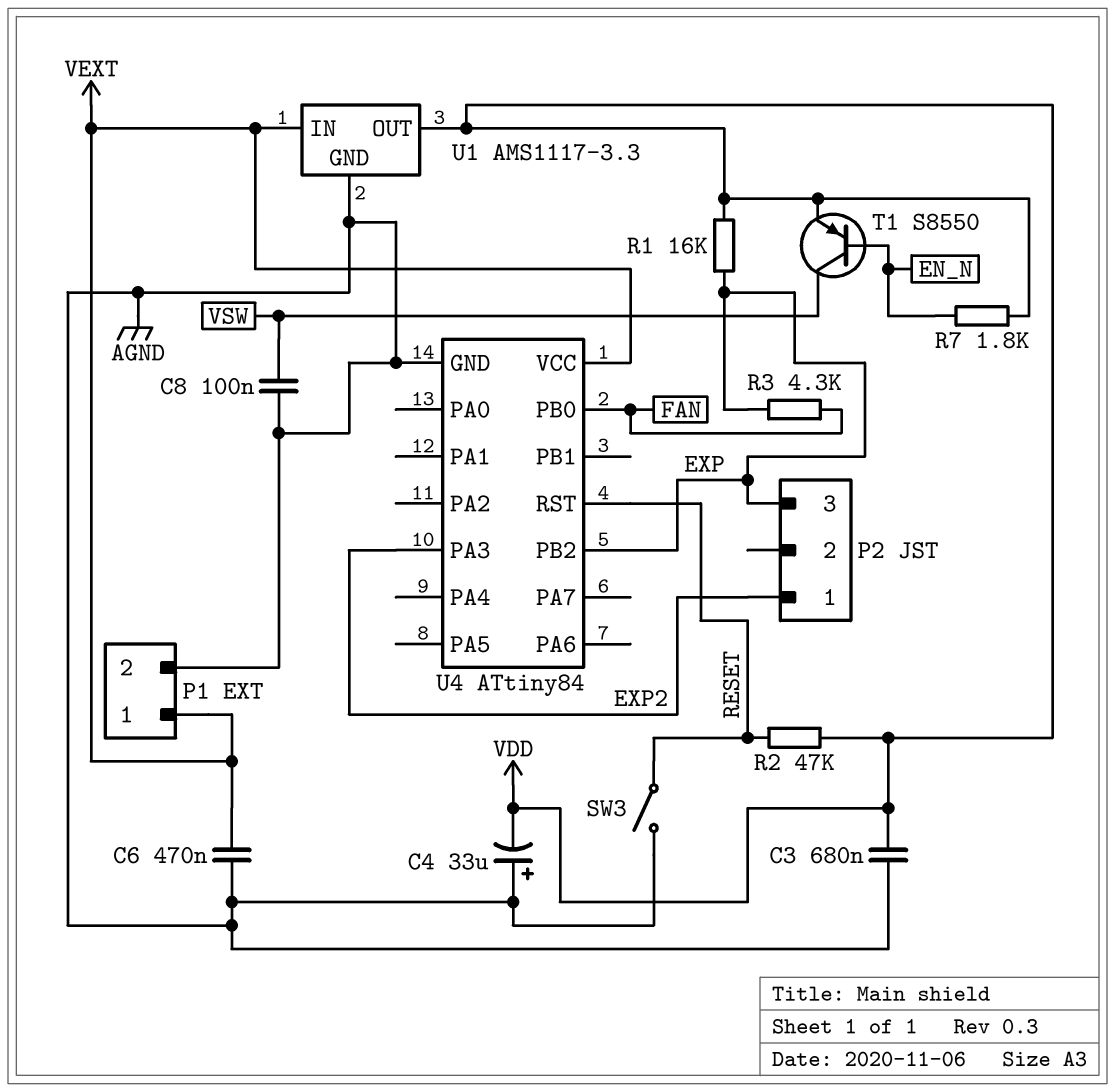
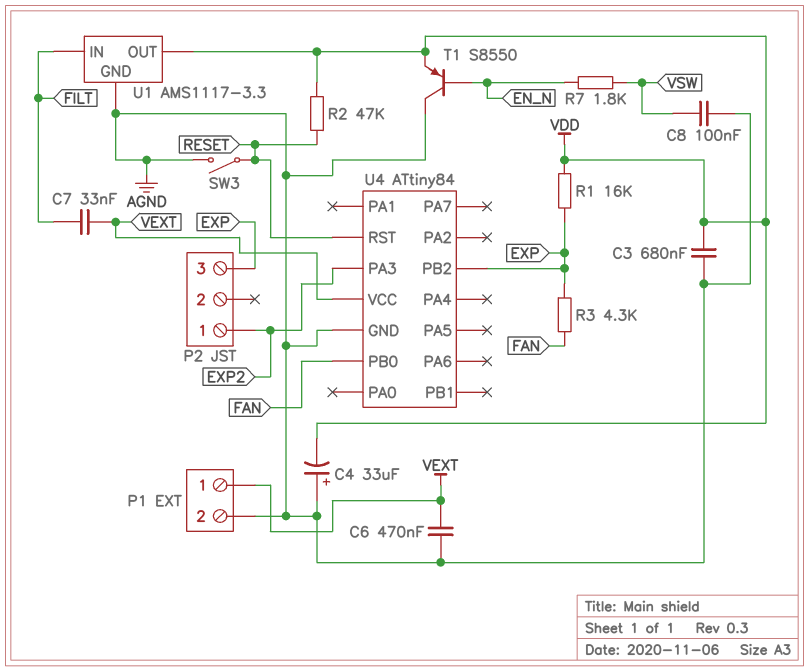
C7: none -> 33nF (FILT, VEXT)
R7: 1.8k (EN_N, VDD) -> 1.8k (EN_N, VSW)
T1: PNP S8550 (B EN_N, C VSW, E VDD) -> PNP S8550 (B EN_N, C AGND, E VDD)
U1 pin IN: VEXT -> FILT

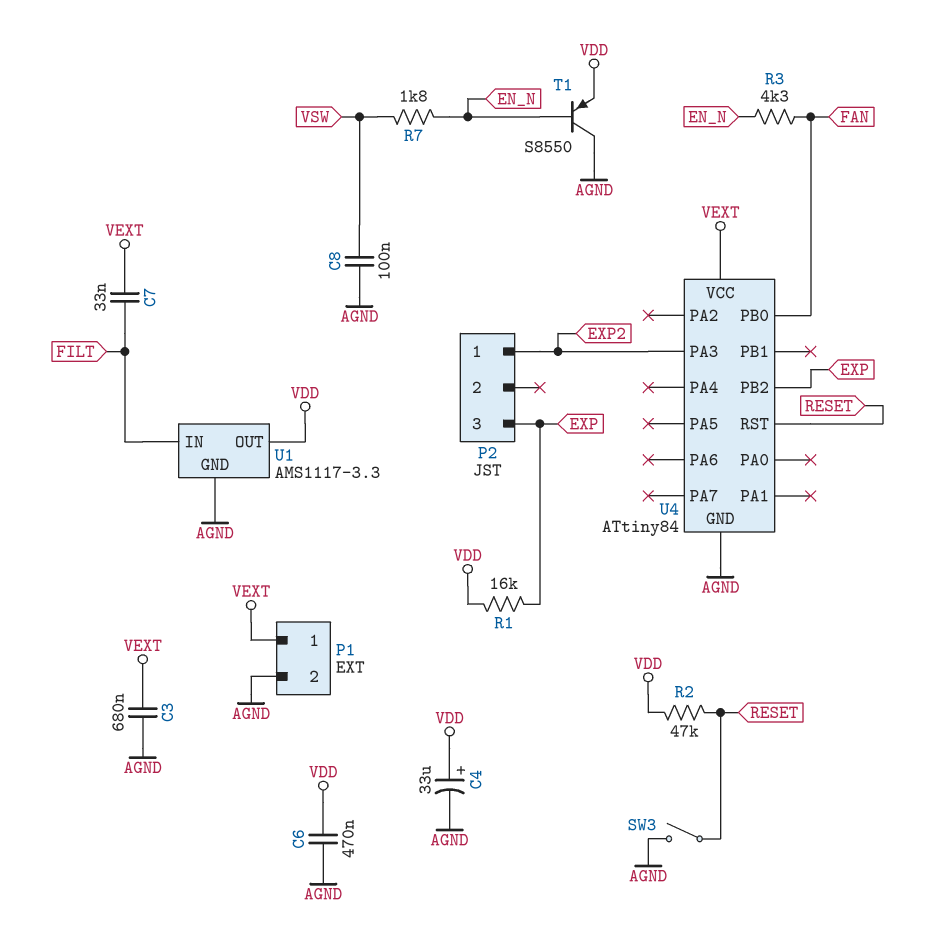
C3: 680nF (AGND, VDD) -> 680nF (AGND, VEXT)
C4: 33uF (plus AGND, minus VDD) -> 33uF (plus VDD, minus AGND)
C6: 470nF (AGND, VEXT) -> 470nF (AGND, VDD)
R3: 4.3k (EXP, FAN) -> 4.3k (EN_N, FAN)

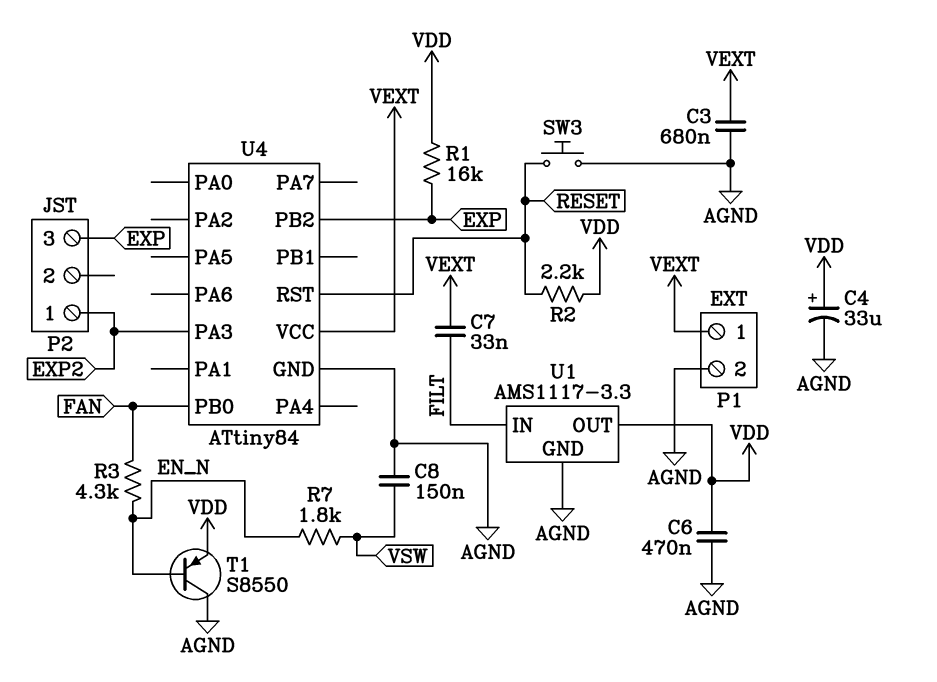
C8: 100nF (AGND, VSW) -> 150nF (AGND, VSW)
R2: 47k (RESET, VDD) -> 2.2k (RESET, VDD)
SW3: switch (AGND, RESET) -> button (AGND, RESET)

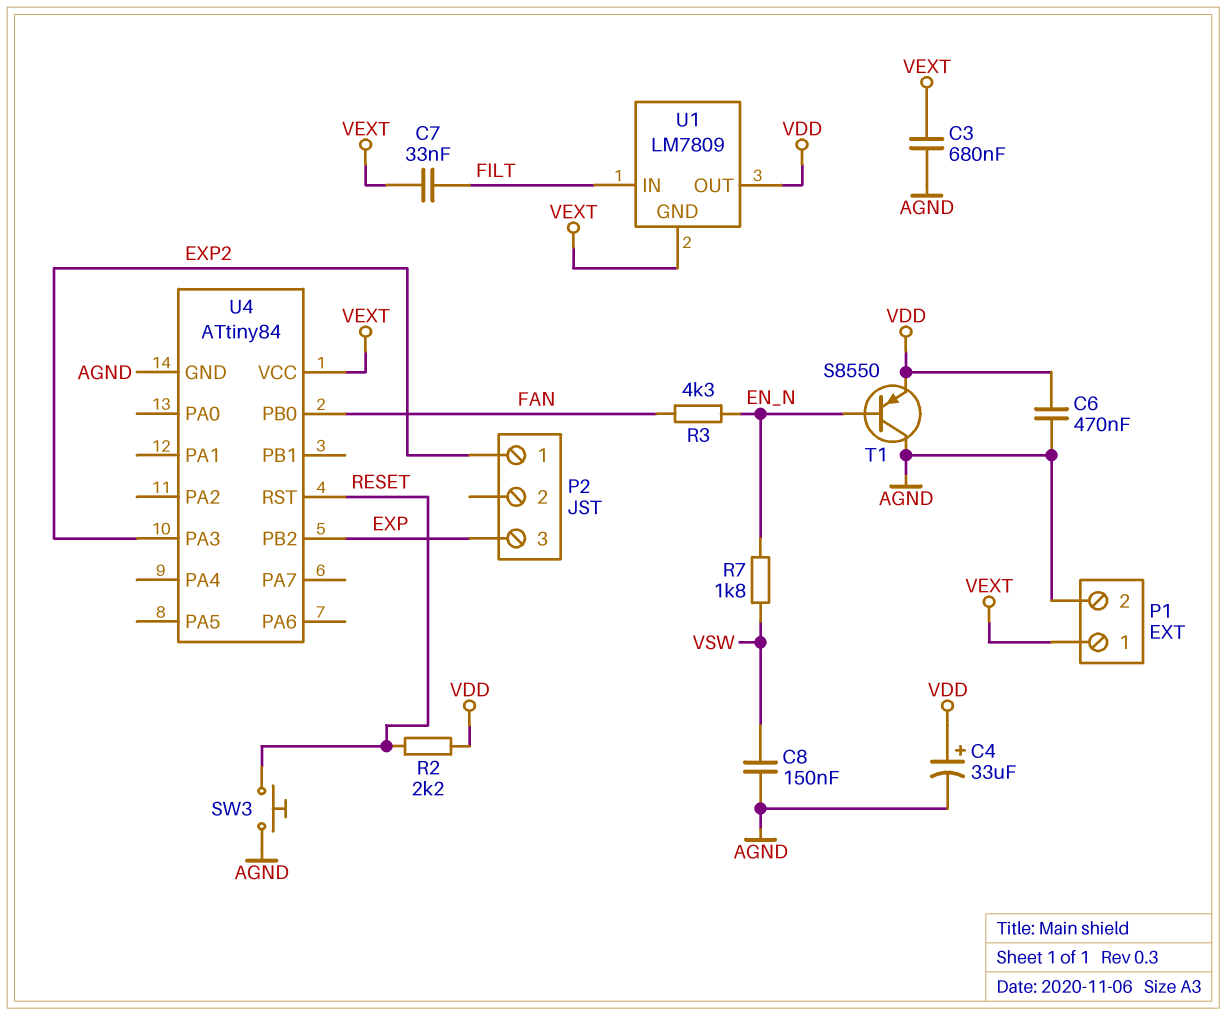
R1: 16k (EXP, VDD) -> none
U1: AMS1117-3.3 -> LM7809
U1 pin GND: AGND -> VEXT

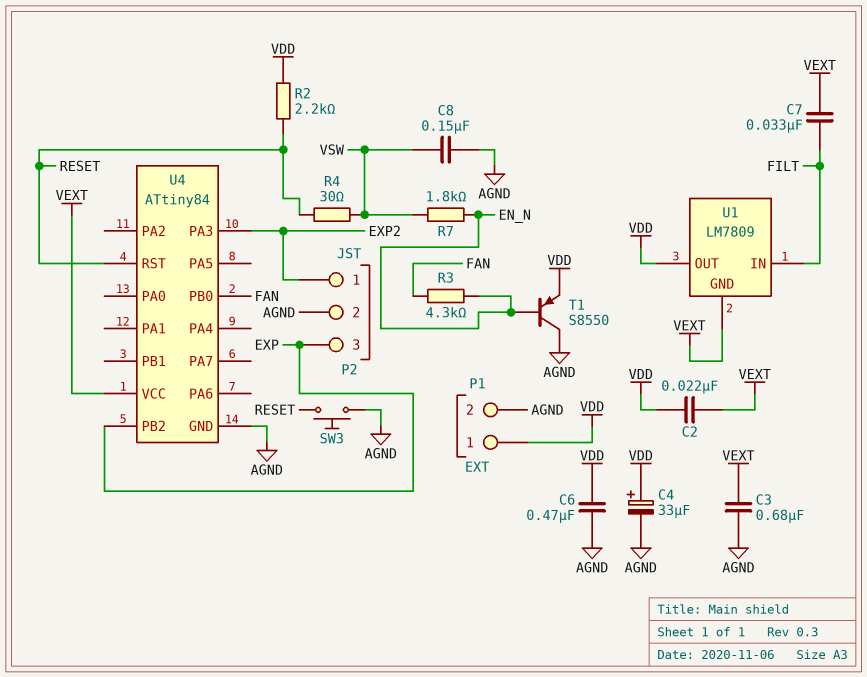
C2: none -> 22nF (VDD, VEXT)
P1 pin 1: VEXT -> VDD
P2 pin 2: none -> AGND
R4: none -> 30 (RESET, VSW)

